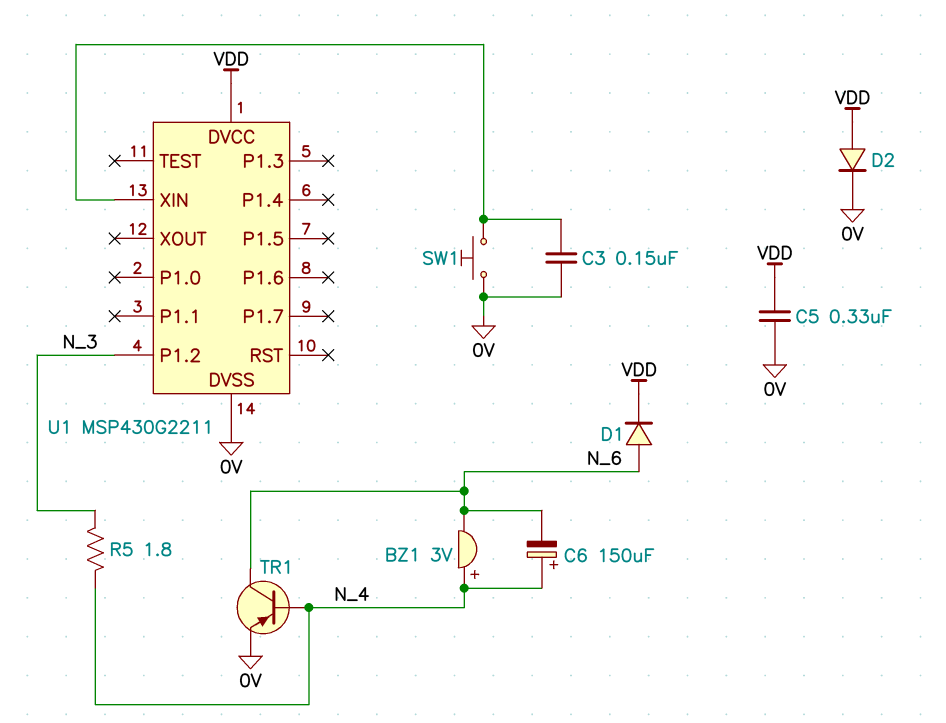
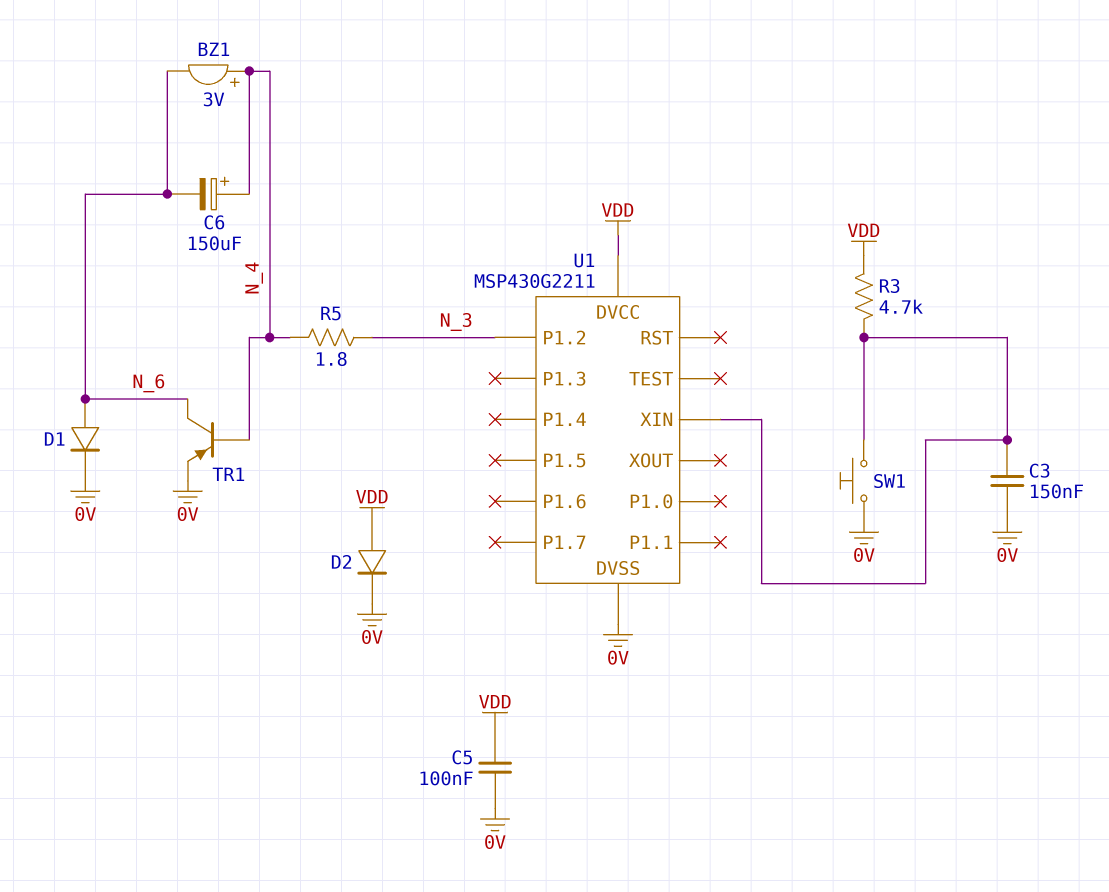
C5: 330nF (0V, VDD) -> 100nF (0V, VDD)
D1: diode (A N_6, K VDD) -> diode (A N_6, K 0V)
R3: none -> 4.7k (U1/XIN, VDD)

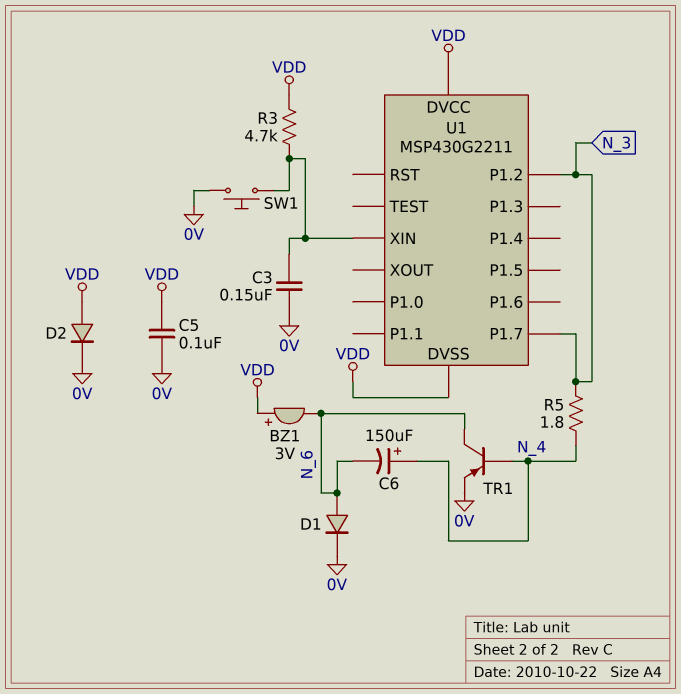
BZ1: buzzer 3V (plus N_4, minus N_6) -> buzzer 3V (plus VDD, minus N_6)
U1 pin DVSS: 0V -> VDD
U1 pin P1.7: none -> N_3

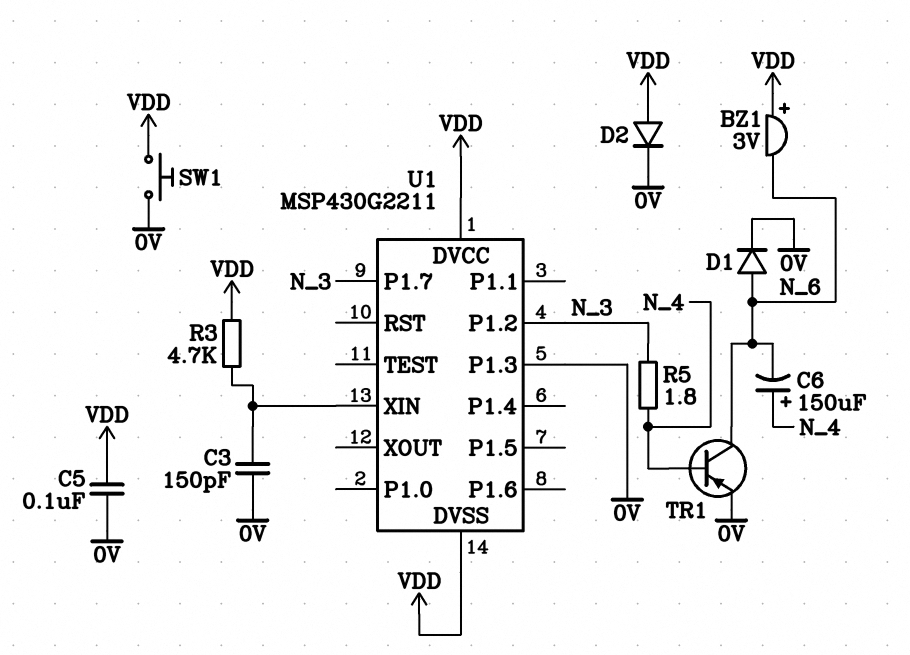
C3: 150nF (0V, U1/XIN) -> 150pF (0V, U1/XIN)
SW1: button (0V, U1/XIN) -> button (0V, VDD)
U1 pin P1.3: none -> 0V

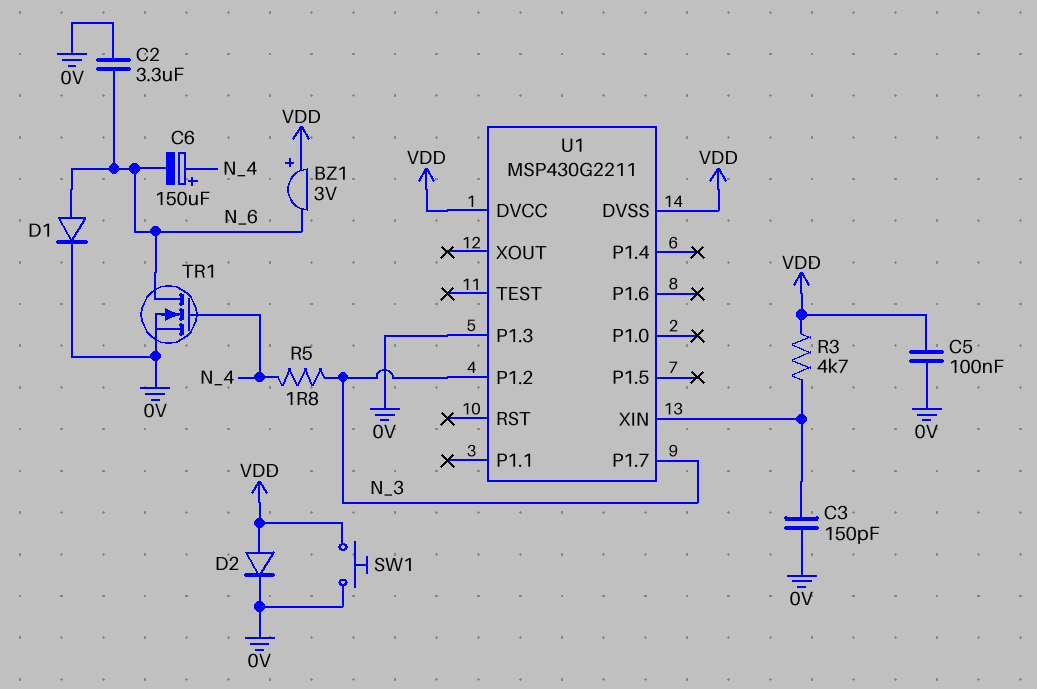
C2: none -> 3.3uF (0V, N_6)
TR1: PNP (B N_4, C N_6, E 0V) -> NMOS (G N_4, D N_6, S 0V)

